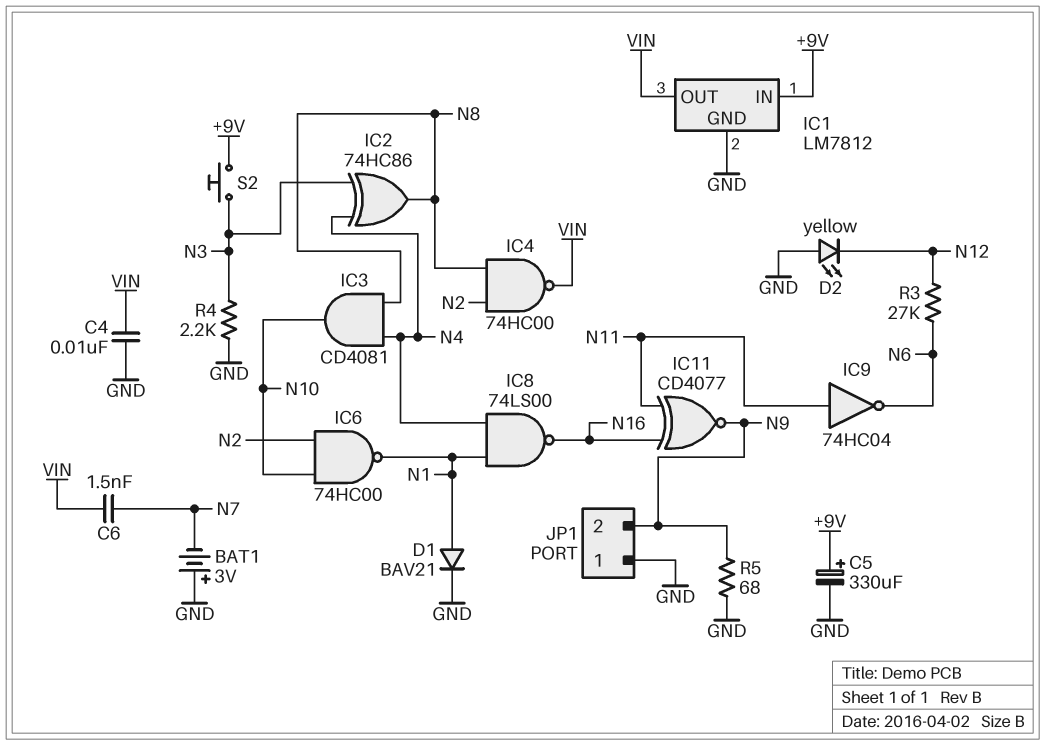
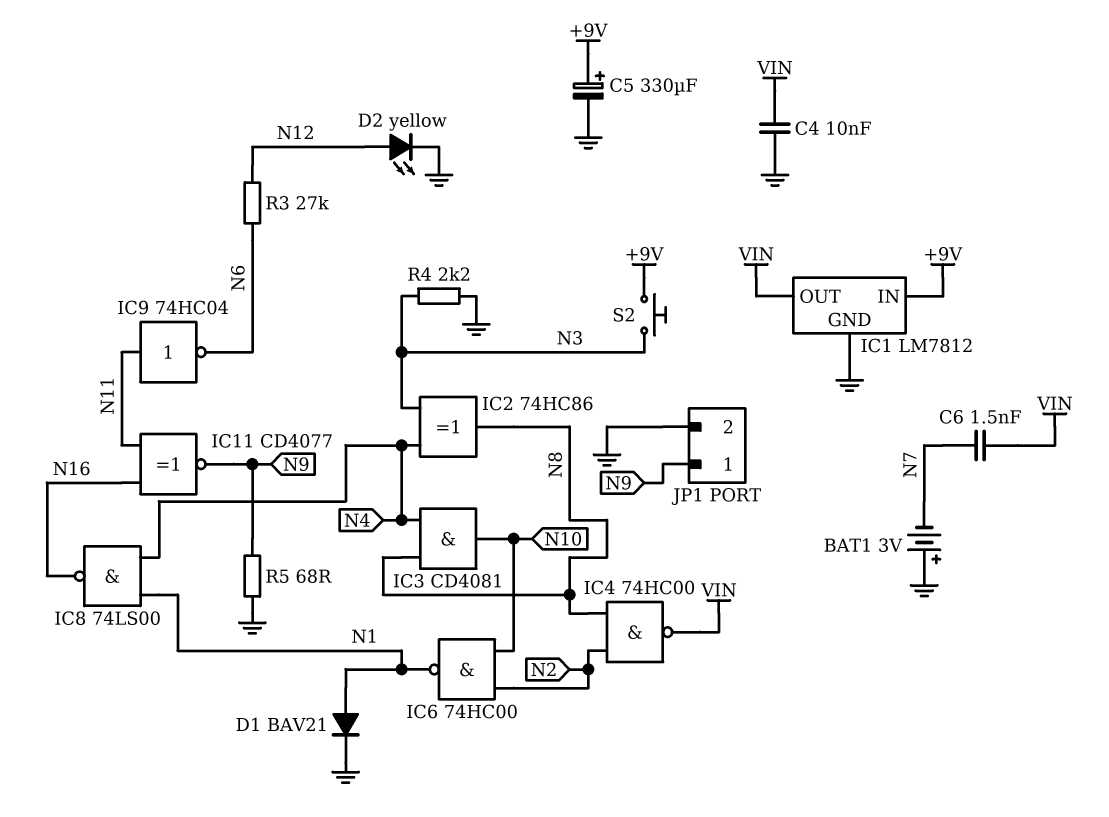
D2: LED yellow (A GND, K N12) -> LED yellow (A N12, K GND)
JP1 pin 1: GND -> N9
JP1 pin 2: N9 -> GND

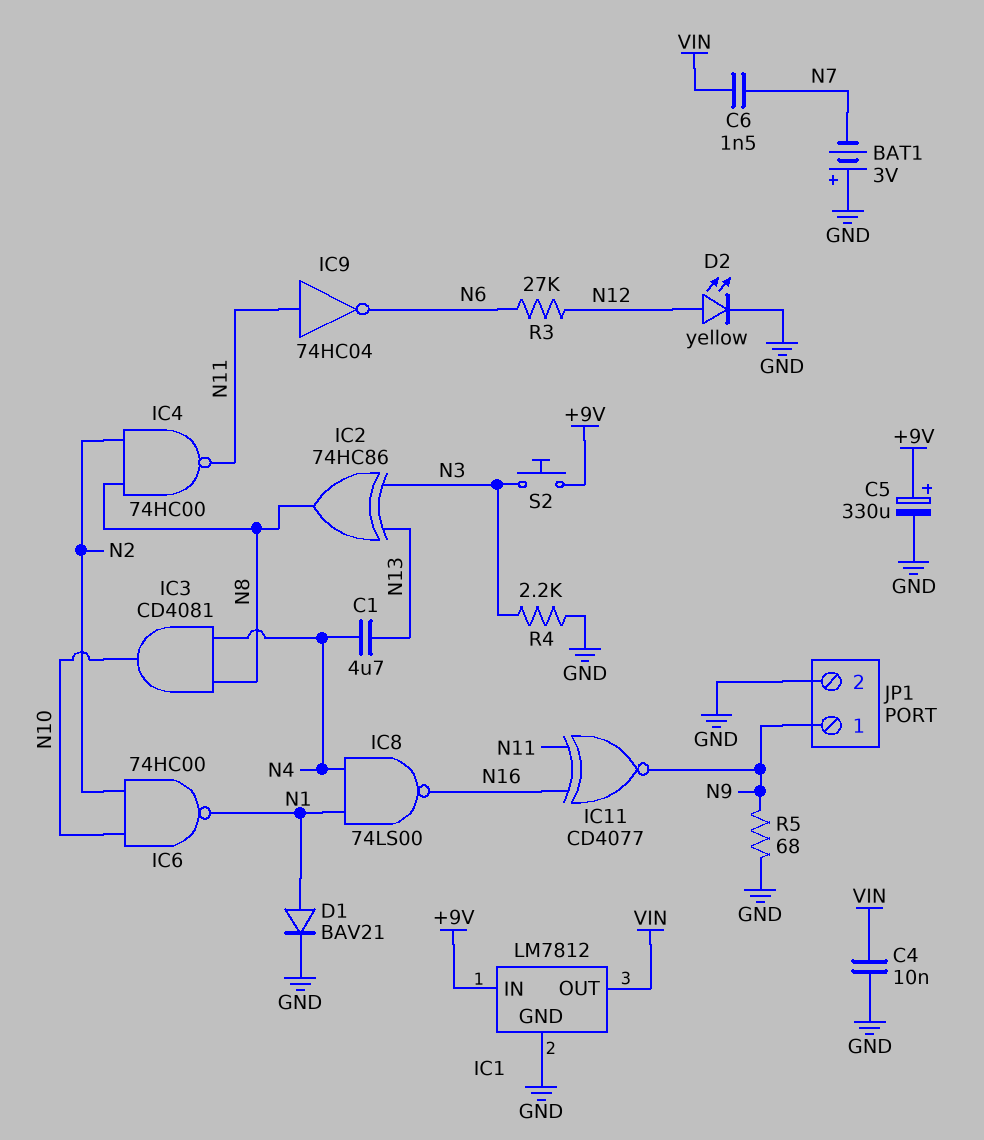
C1: none -> 4.7uF (N4, N13)
IC2: XOR 74HC86 (in N3, in N4, out N8) -> XOR 74HC86 (in N3, in N13, out N8)
IC4: NAND 74HC00 (in N2, in N8, out VIN) -> NAND 74HC00 (in N2, in N8, out N11)

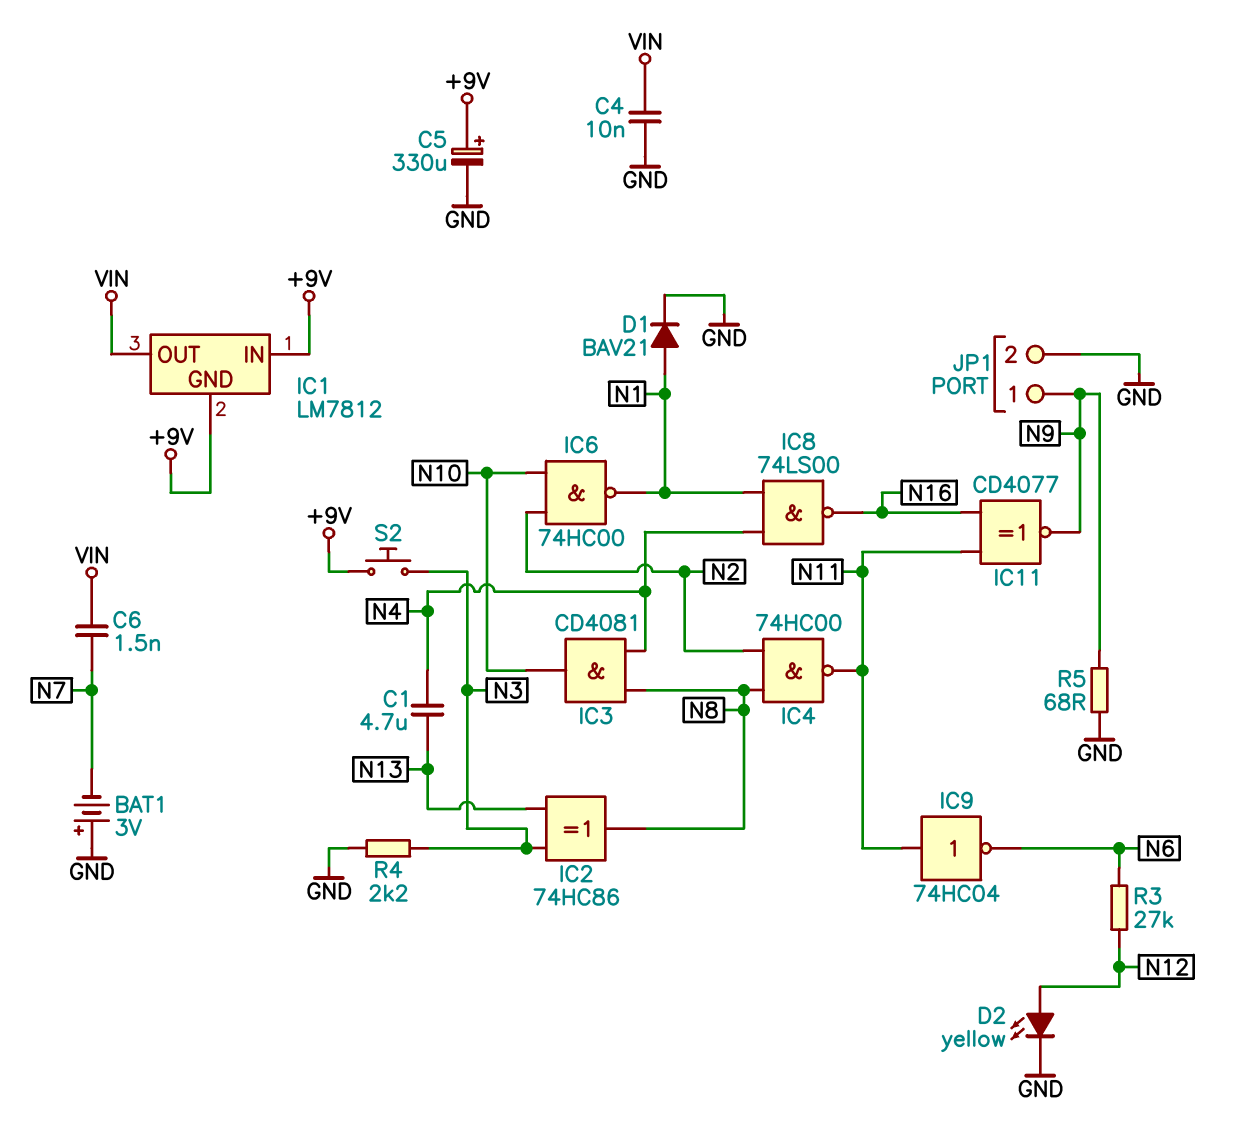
IC1 pin GND: GND -> +9V

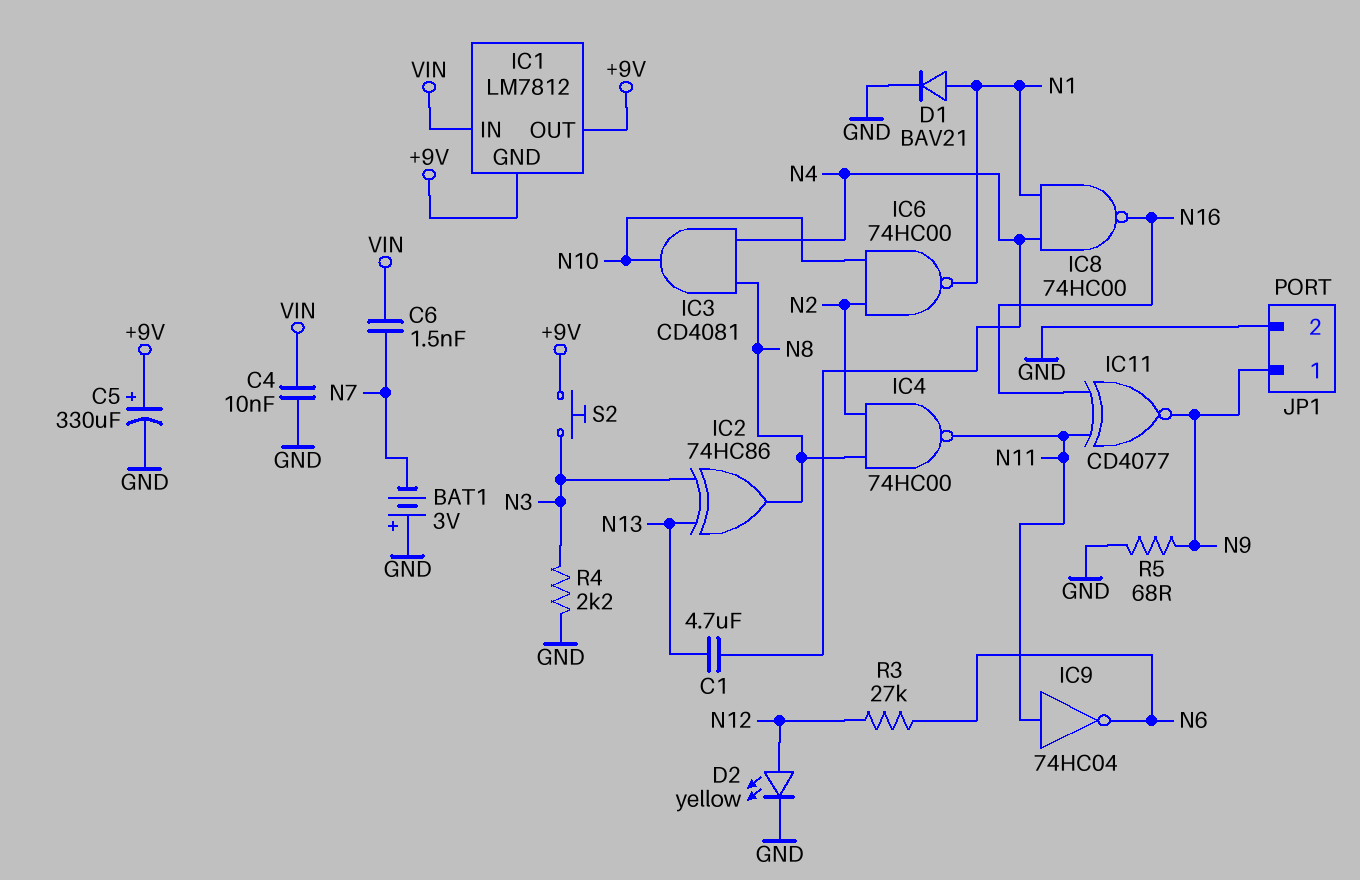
IC1 pin IN: +9V -> VIN
IC1 pin OUT: VIN -> +9V
IC8: NAND 74LS00 (in N1, in N4, out N16) -> NAND 74HC00 (in N1, in N4, out N16)

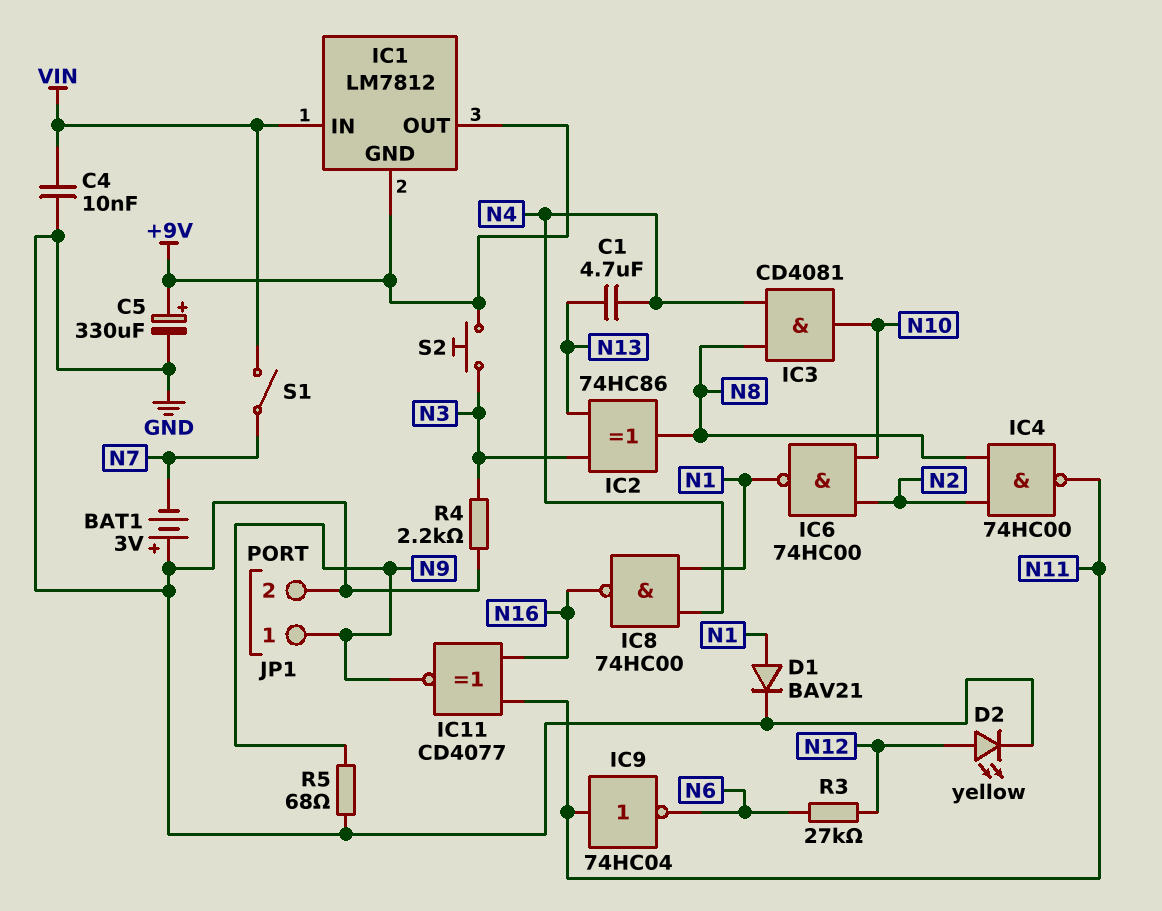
C6: 1.5nF (N7, VIN) -> none
S1: none -> switch (N7, VIN)

